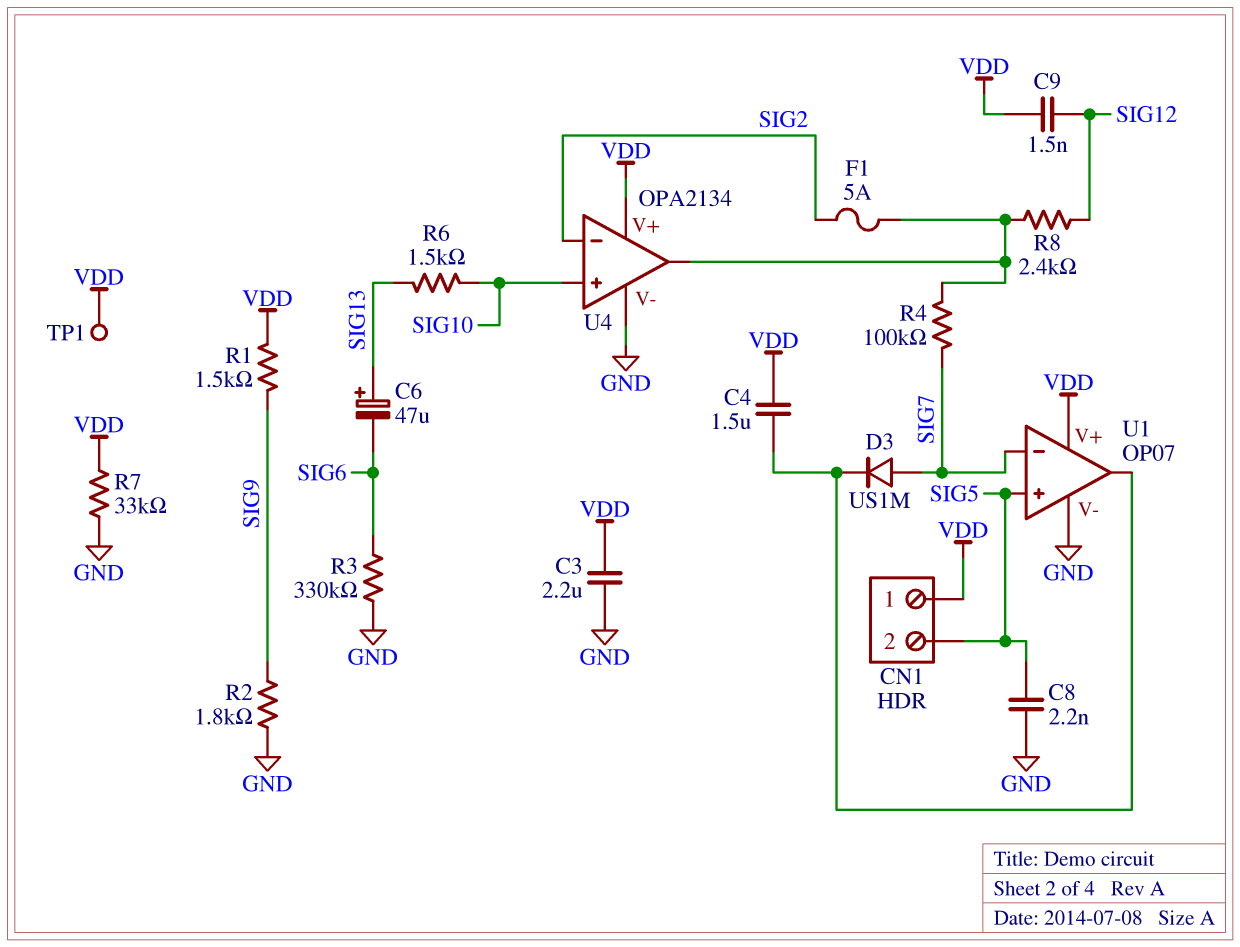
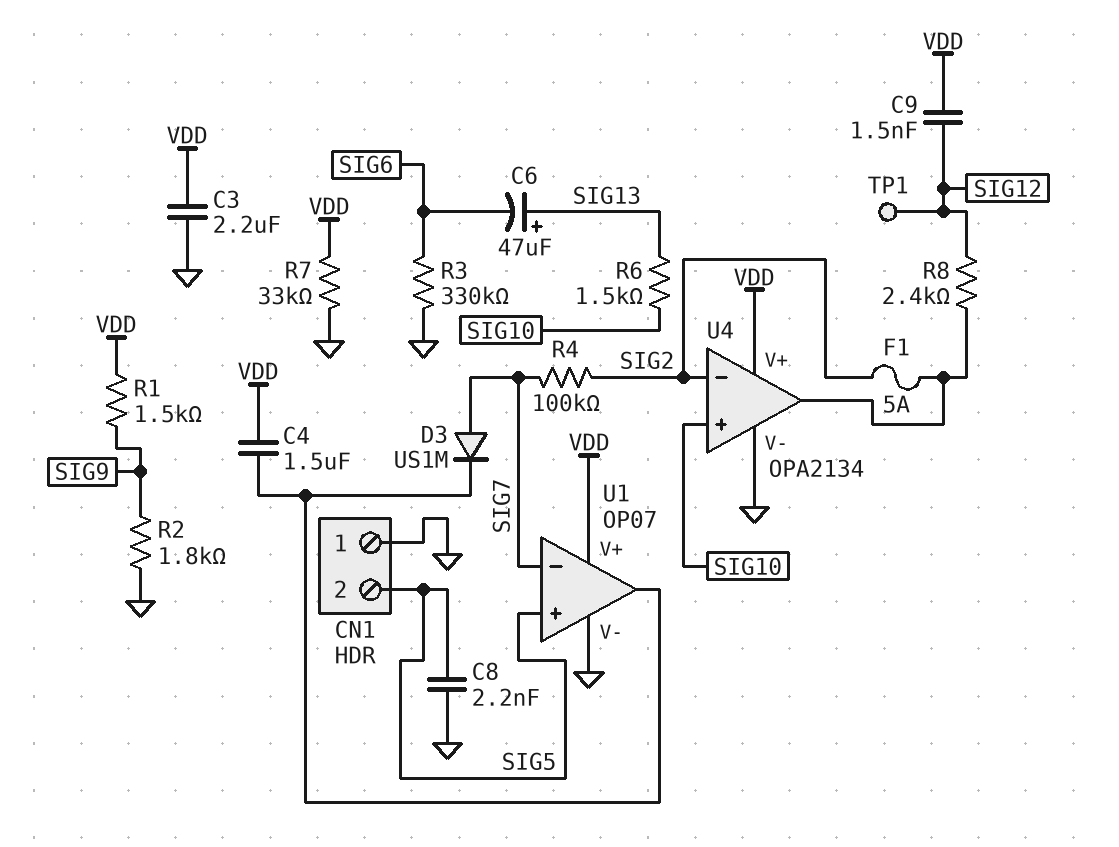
CN1 pin 1: VDD -> GND
R4: 100k (SIG7, U4/out) -> 100k (SIG2, SIG7)
TP1: test point (VDD) -> test point (SIG12)

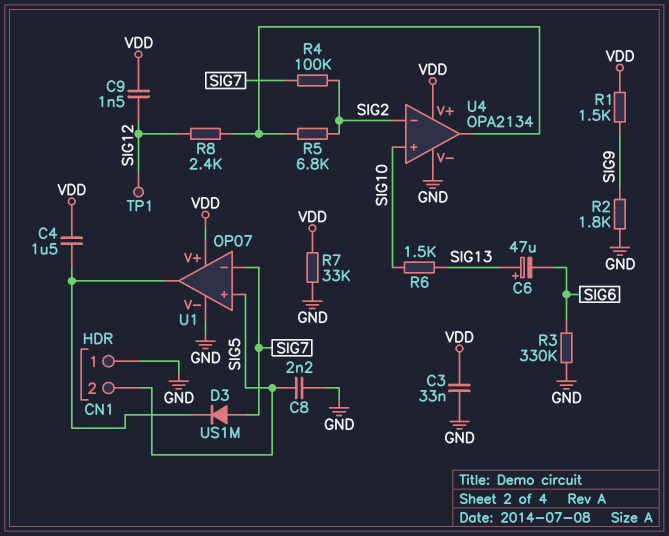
C3: 2.2uF (GND, VDD) -> 33nF (GND, VDD)
F1: 5A (SIG2, U4/out) -> none
R5: none -> 6.8k (SIG2, U4/out)

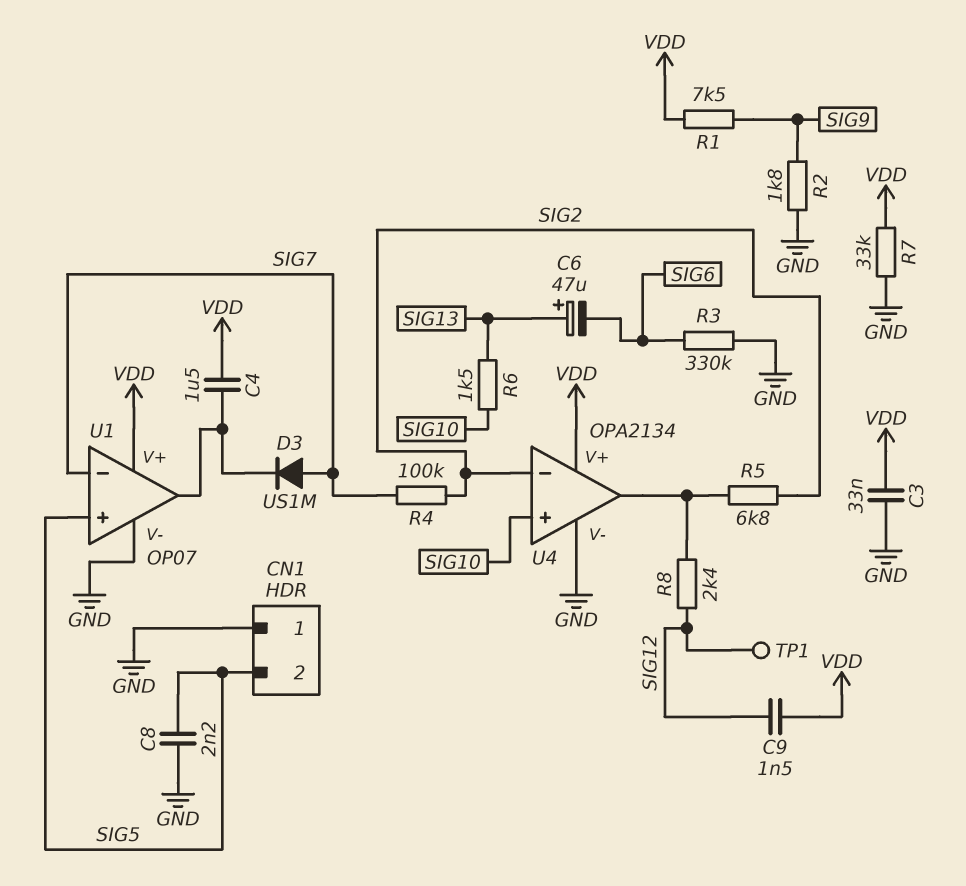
R1: 1.5k (SIG9, VDD) -> 7.5k (SIG9, VDD)

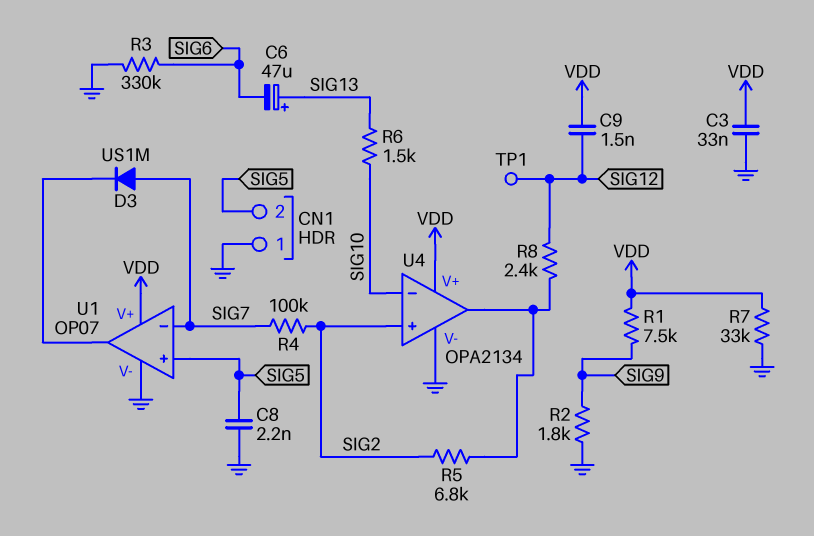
C4: 1.5uF (U1/out, VDD) -> none
U4 pin in+: SIG10 -> SIG2
U4 pin in-: SIG2 -> SIG10

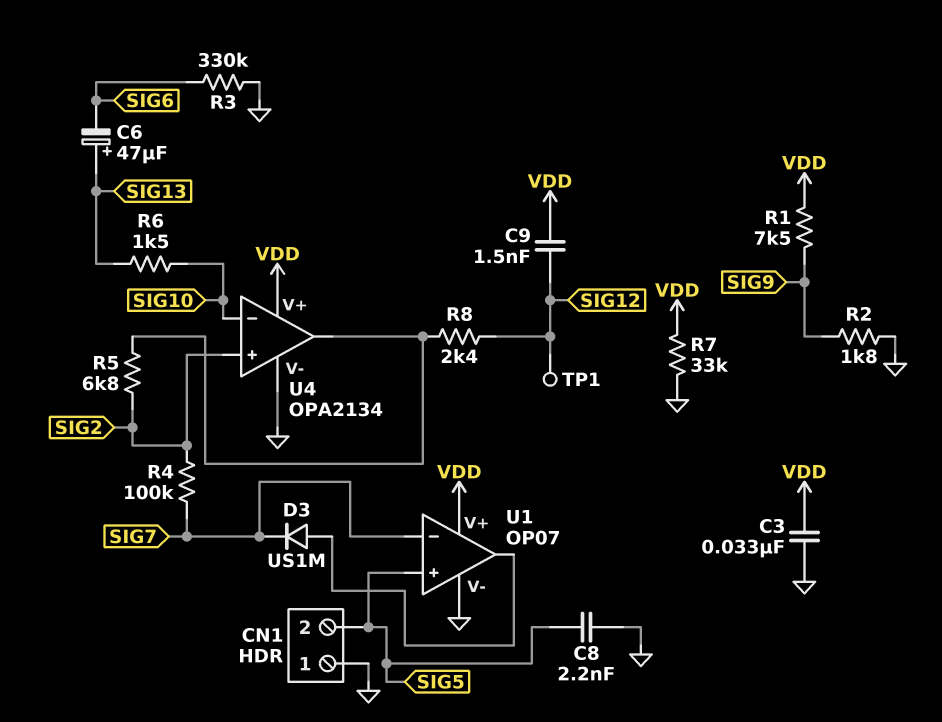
D3: diode US1M (A SIG7, K U1/out) -> diode US1M (A U1/out, K SIG7)

